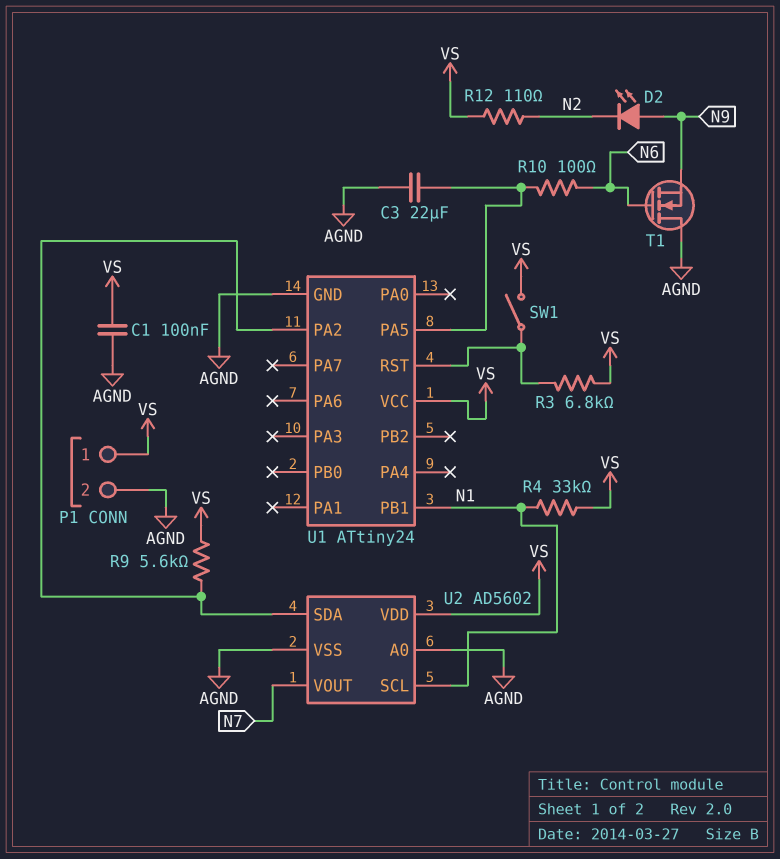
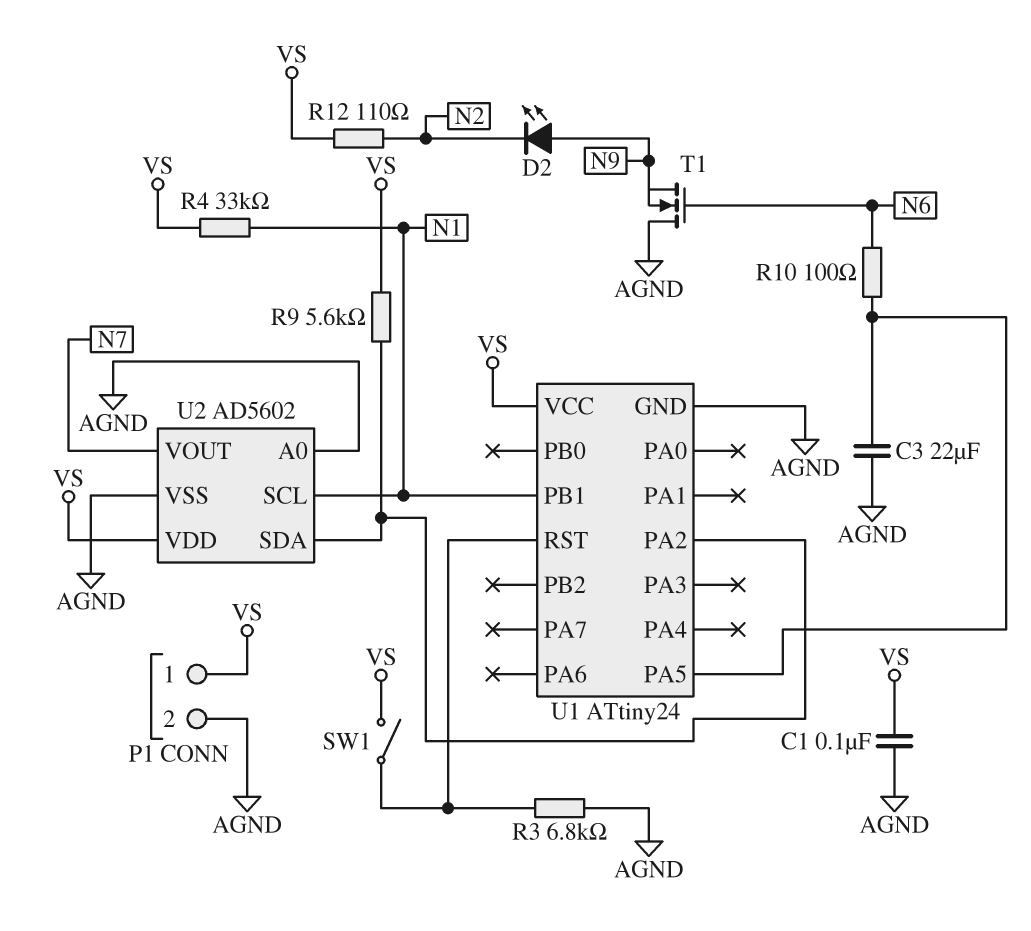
R3: 6.8k (U1/RST, VS) -> 6.8k (AGND, U1/RST)

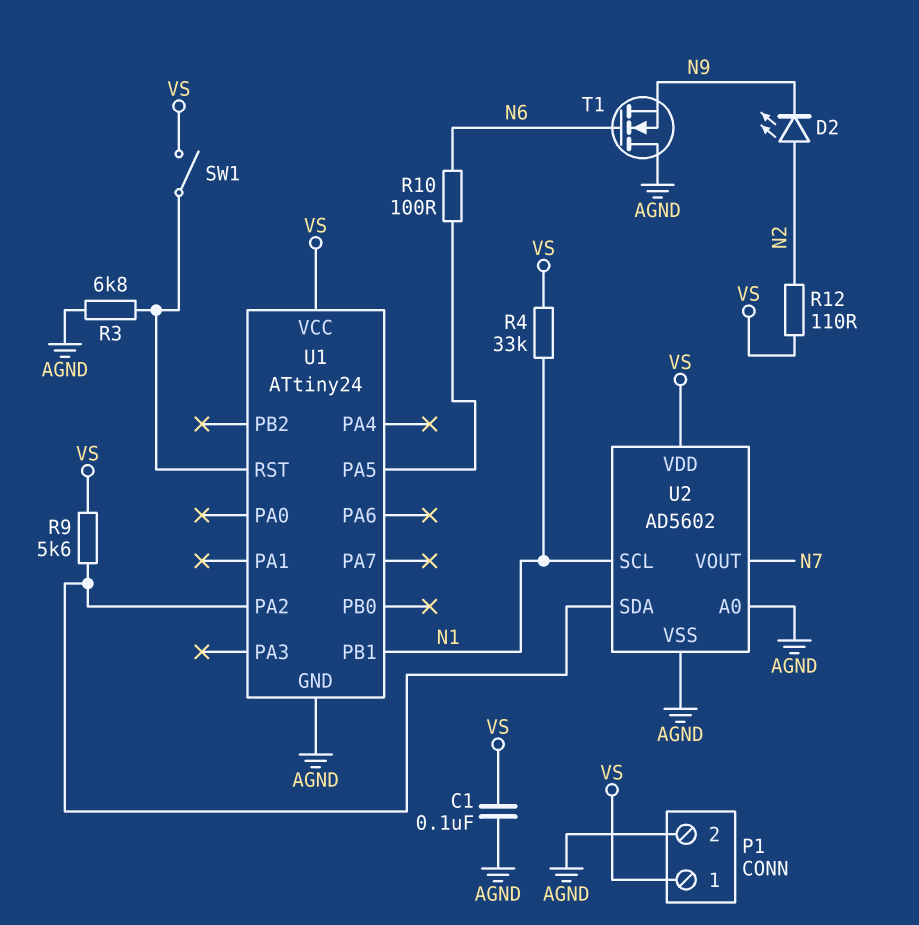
C3: 22uF (AGND, U1/PA5) -> none
D2: LED (A N9, K N2) -> LED (A N2, K N9)

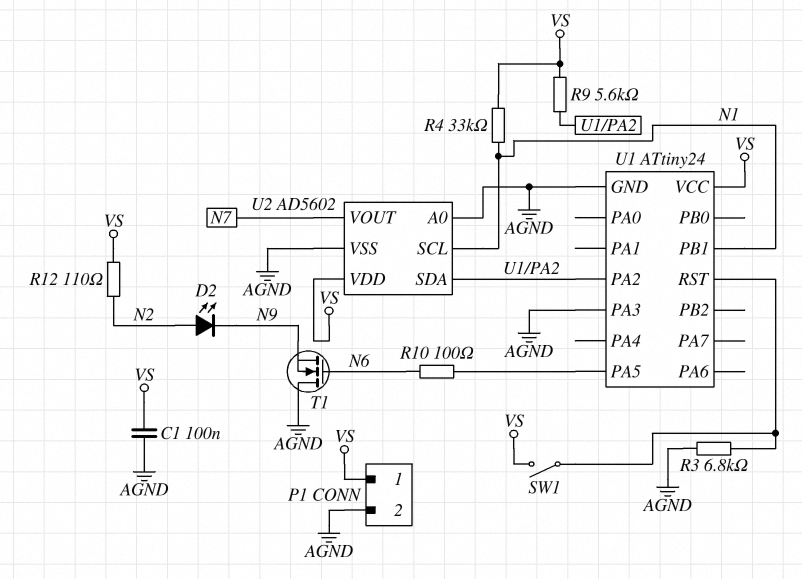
U1 pin PA3: none -> AGND

